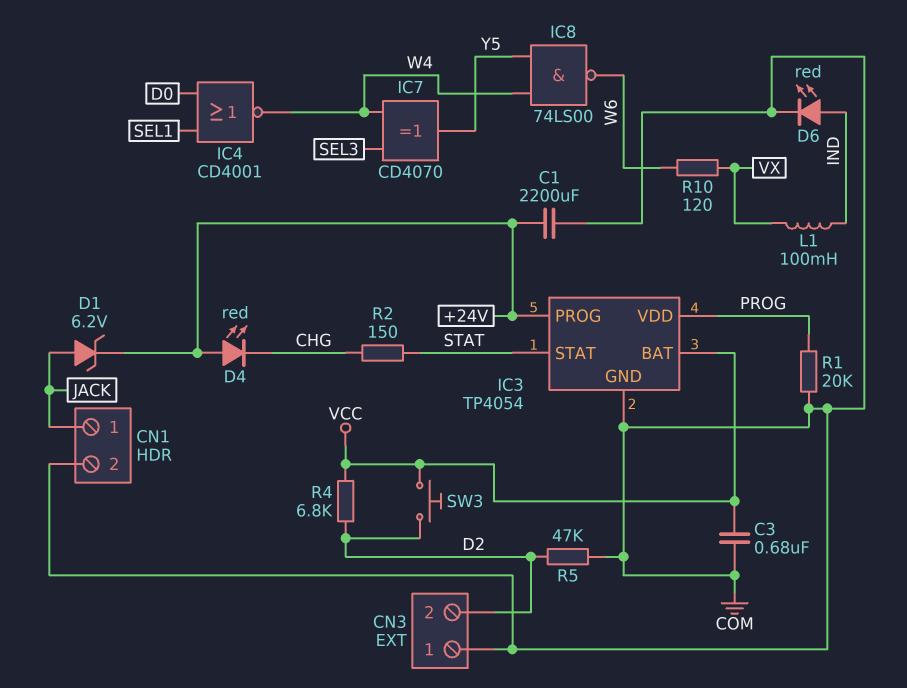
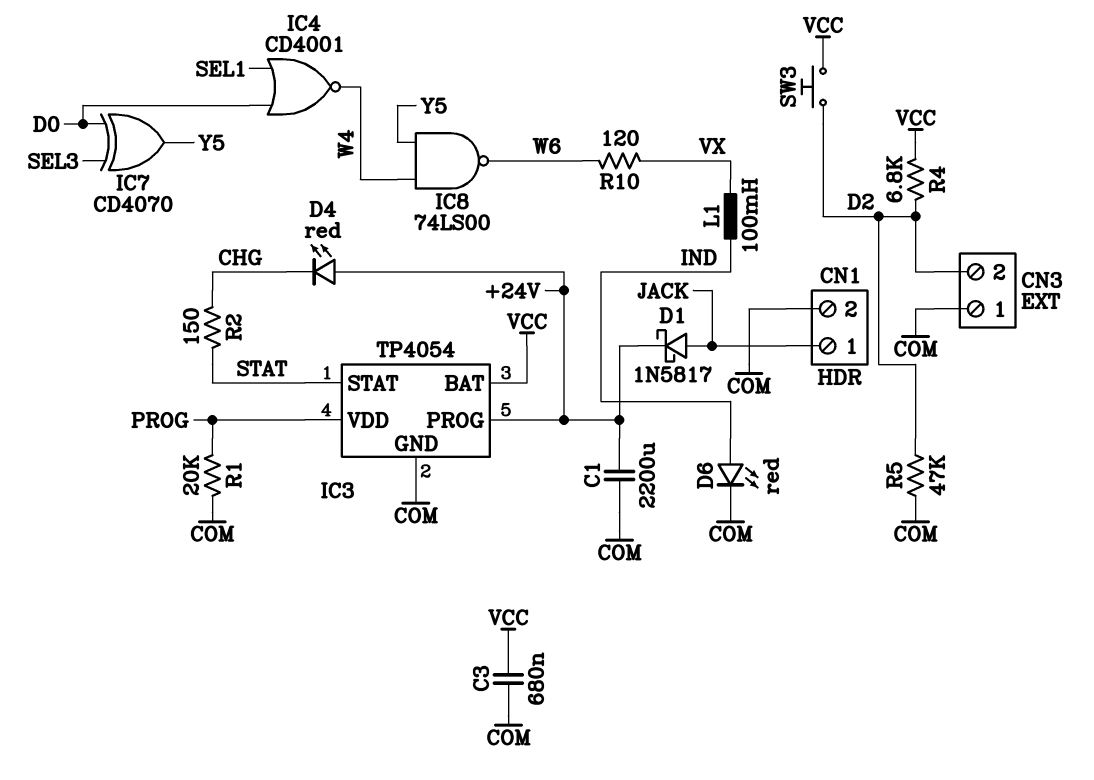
D1: zener 6.2V (A JACK, K +24V) -> schottky 1N5817 (A JACK, K +24V)
IC7: XOR CD4070 (in SEL3, in W4, out Y5) -> XOR CD4070 (in D0, in SEL3, out Y5)

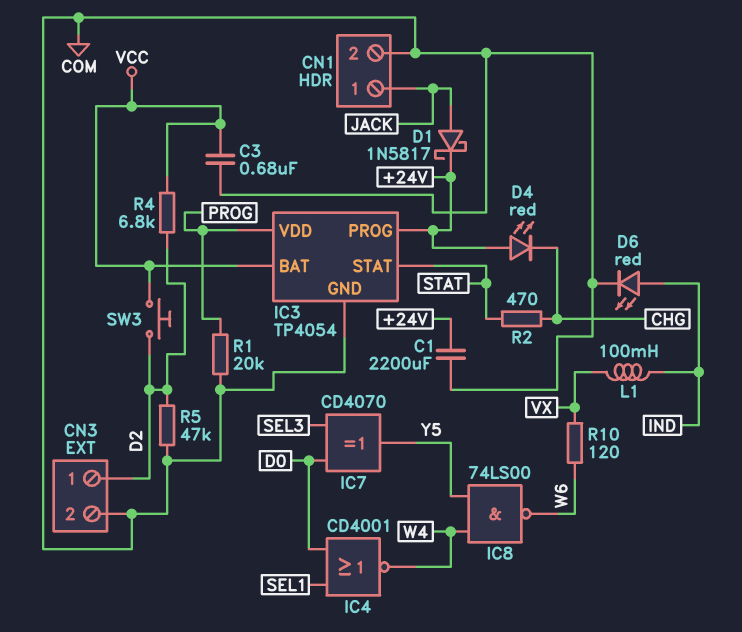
CN3 pin 1: COM -> D2
CN3 pin 2: D2 -> COM
R2: 150 (CHG, STAT) -> 470 (CHG, STAT)

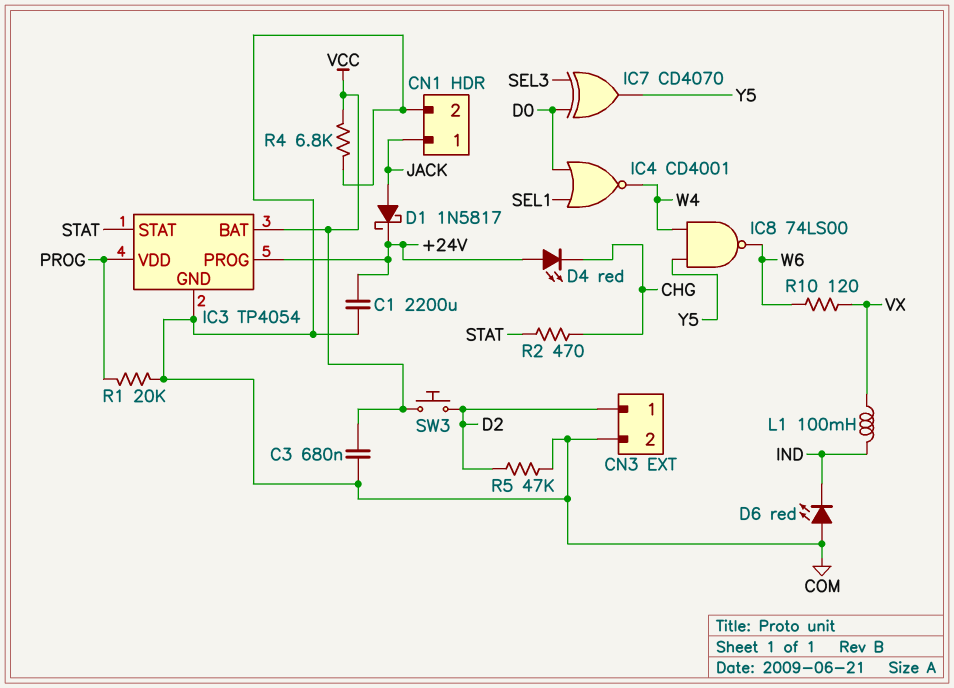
D6: LED red (A IND, K COM) -> LED red (A COM, K IND)
R4: 6.8k (D2, VCC) -> 6.8k (COM, VCC)

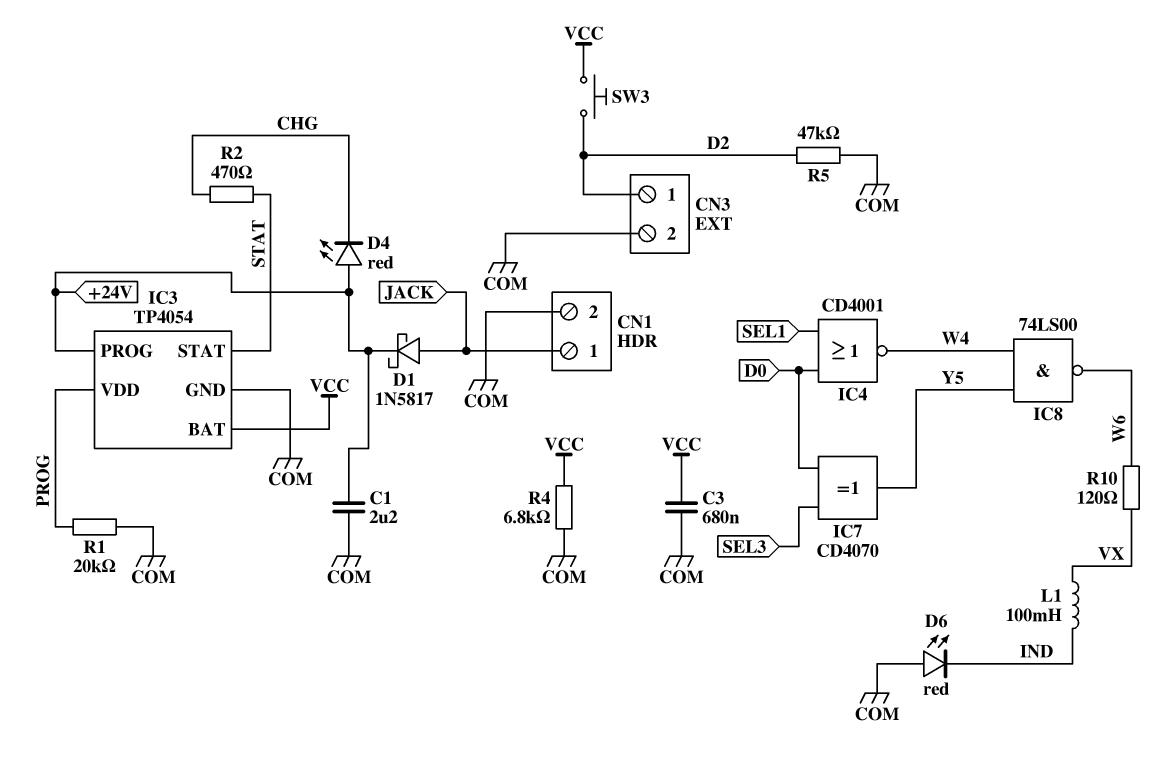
C1: 2200uF (+24V, COM) -> 2.2uF (+24V, COM)

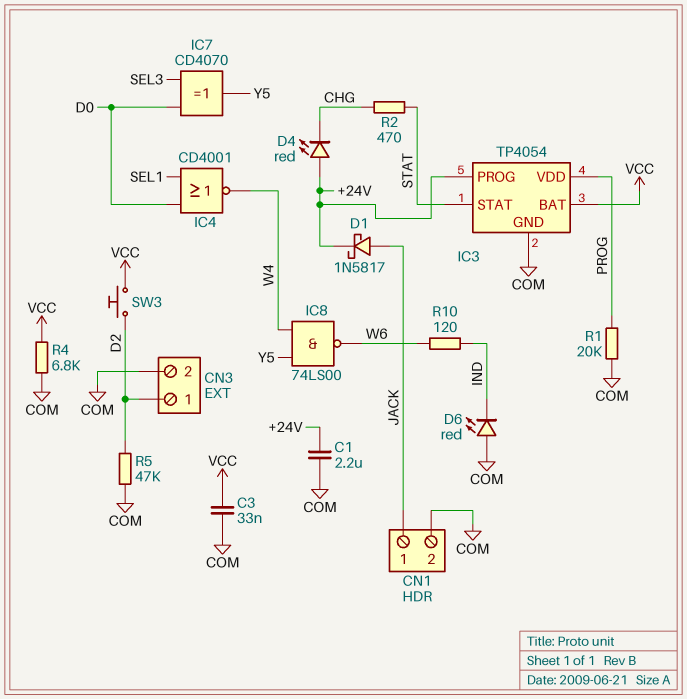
C3: 680nF (COM, VCC) -> 33nF (COM, VCC)
L1: 100mH (IND, VX) -> none
R10: 120 (VX, W6) -> 120 (IND, W6)

